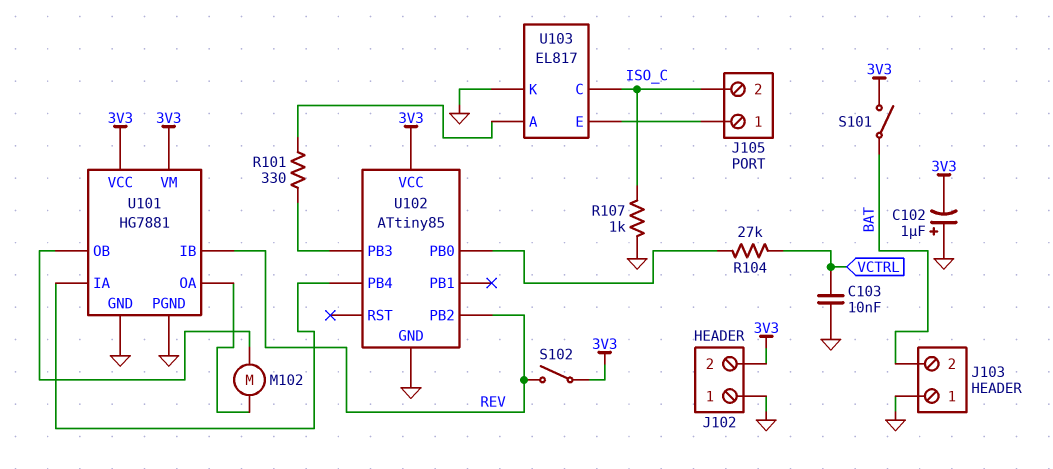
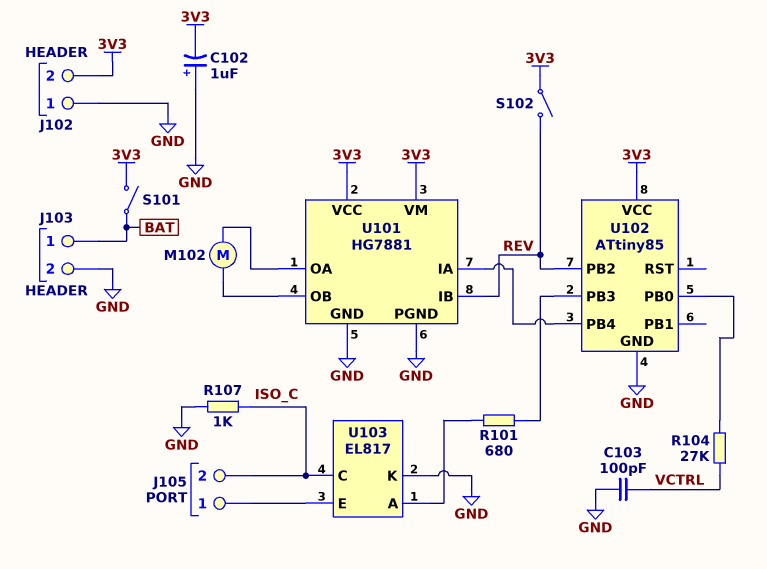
C103: 10nF (GND, VCTRL) -> 100pF (GND, VCTRL)
J103 pin 1: GND -> BAT
J103 pin 2: BAT -> GND
R101: 330 (U102/PB3, U103/A) -> 680 (U102/PB3, U103/A)

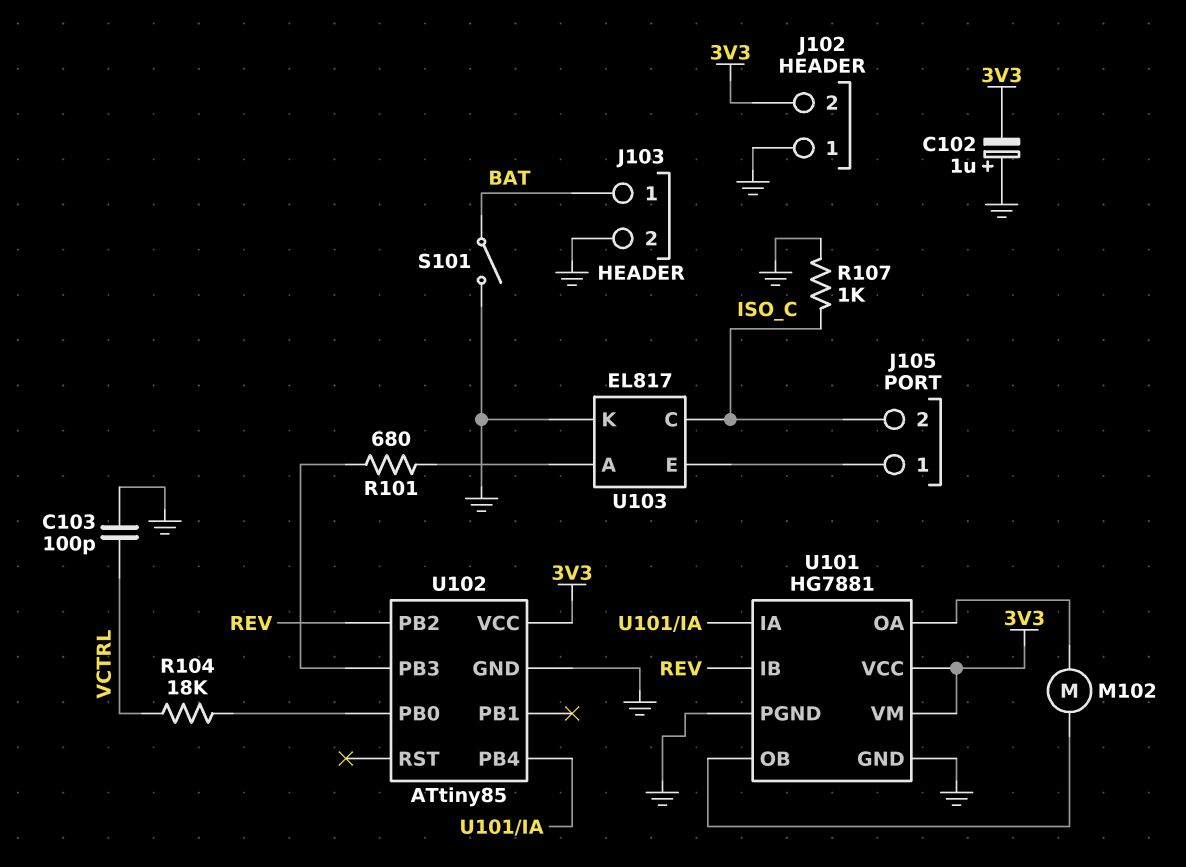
R104: 27k (U102/PB0, VCTRL) -> 18k (U102/PB0, VCTRL)
S101: switch (3V3, BAT) -> switch (BAT, GND)
S102: switch (3V3, REV) -> none

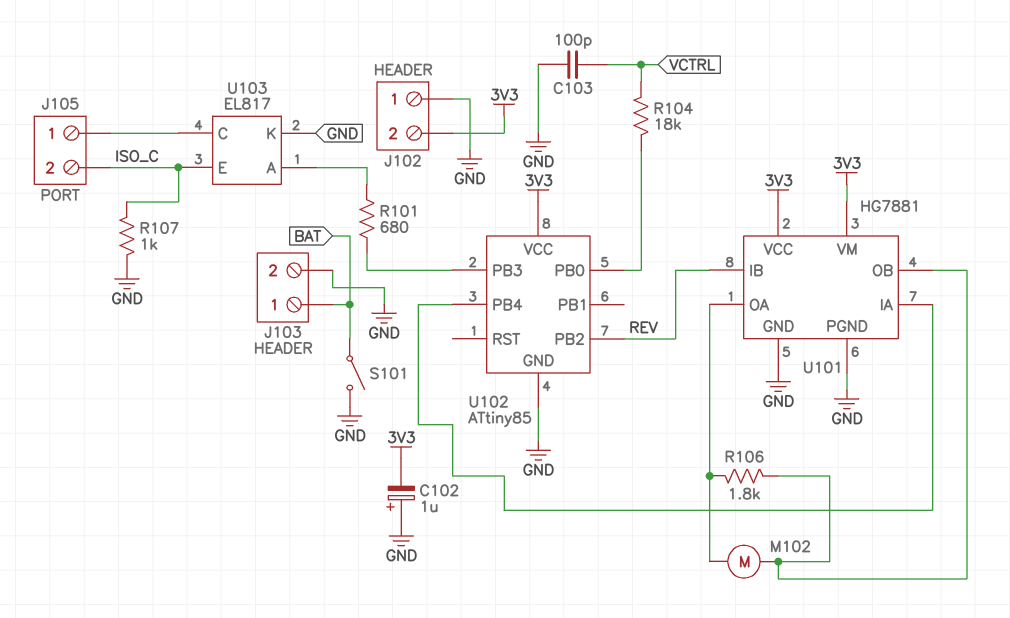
R106: none -> 1.8k (U101/OA, U101/OB)
U103 pin C: ISO_C -> J105/1
U103 pin E: J105/1 -> ISO_C

